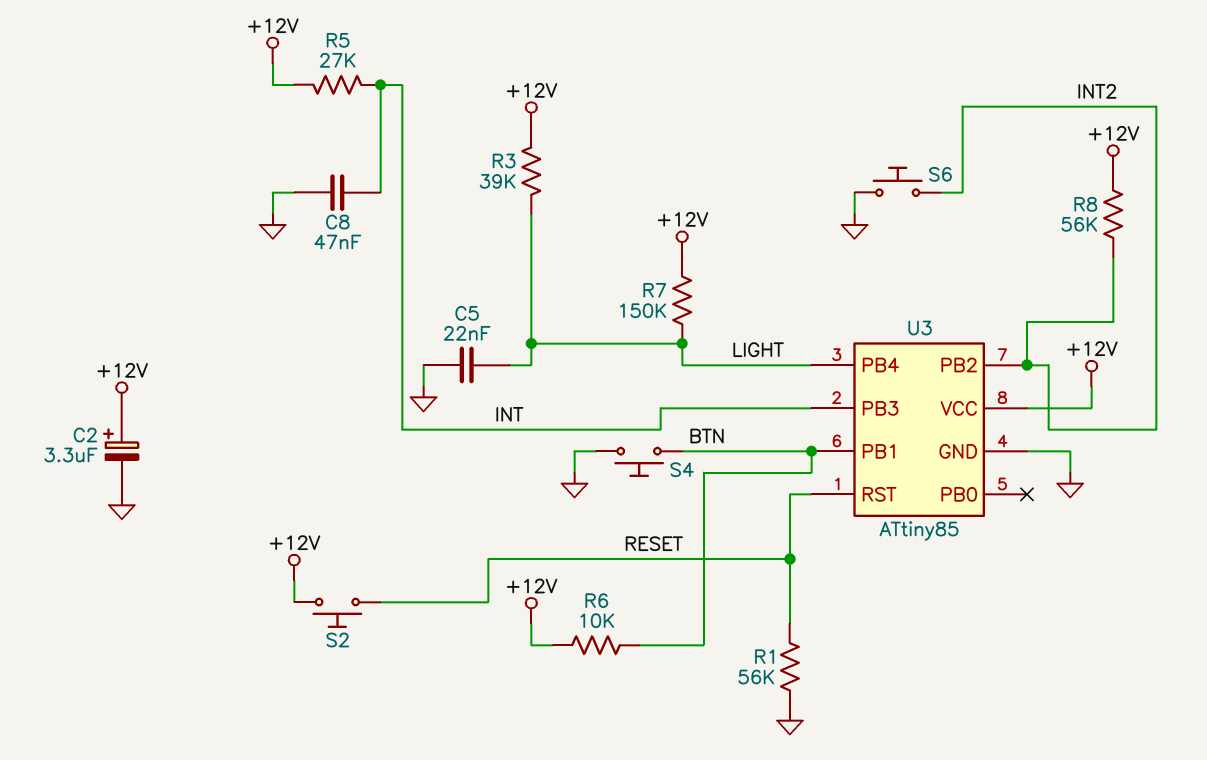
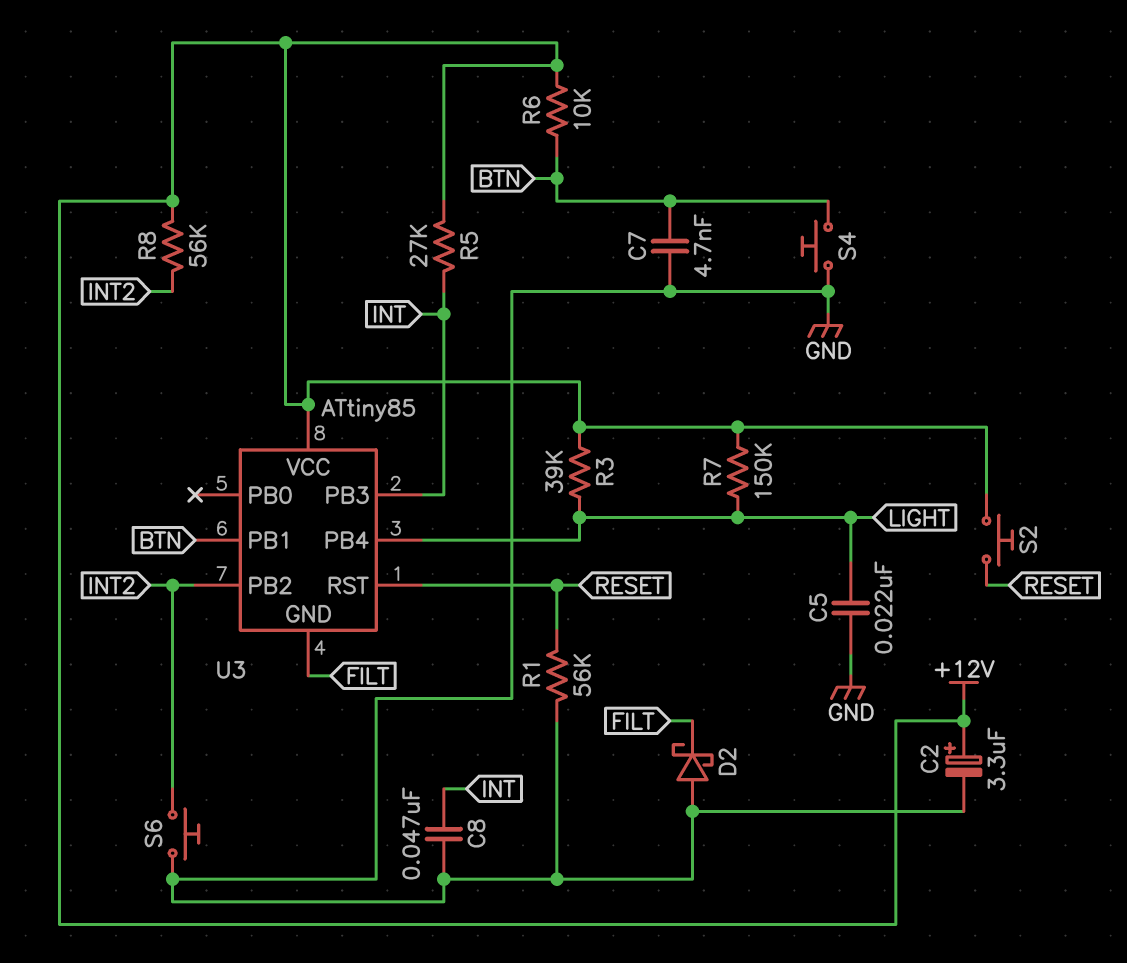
C7: none -> 4.7nF (BTN, GND)
D2: none -> schottky (A GND, K FILT)
U3 pin GND: GND -> FILT

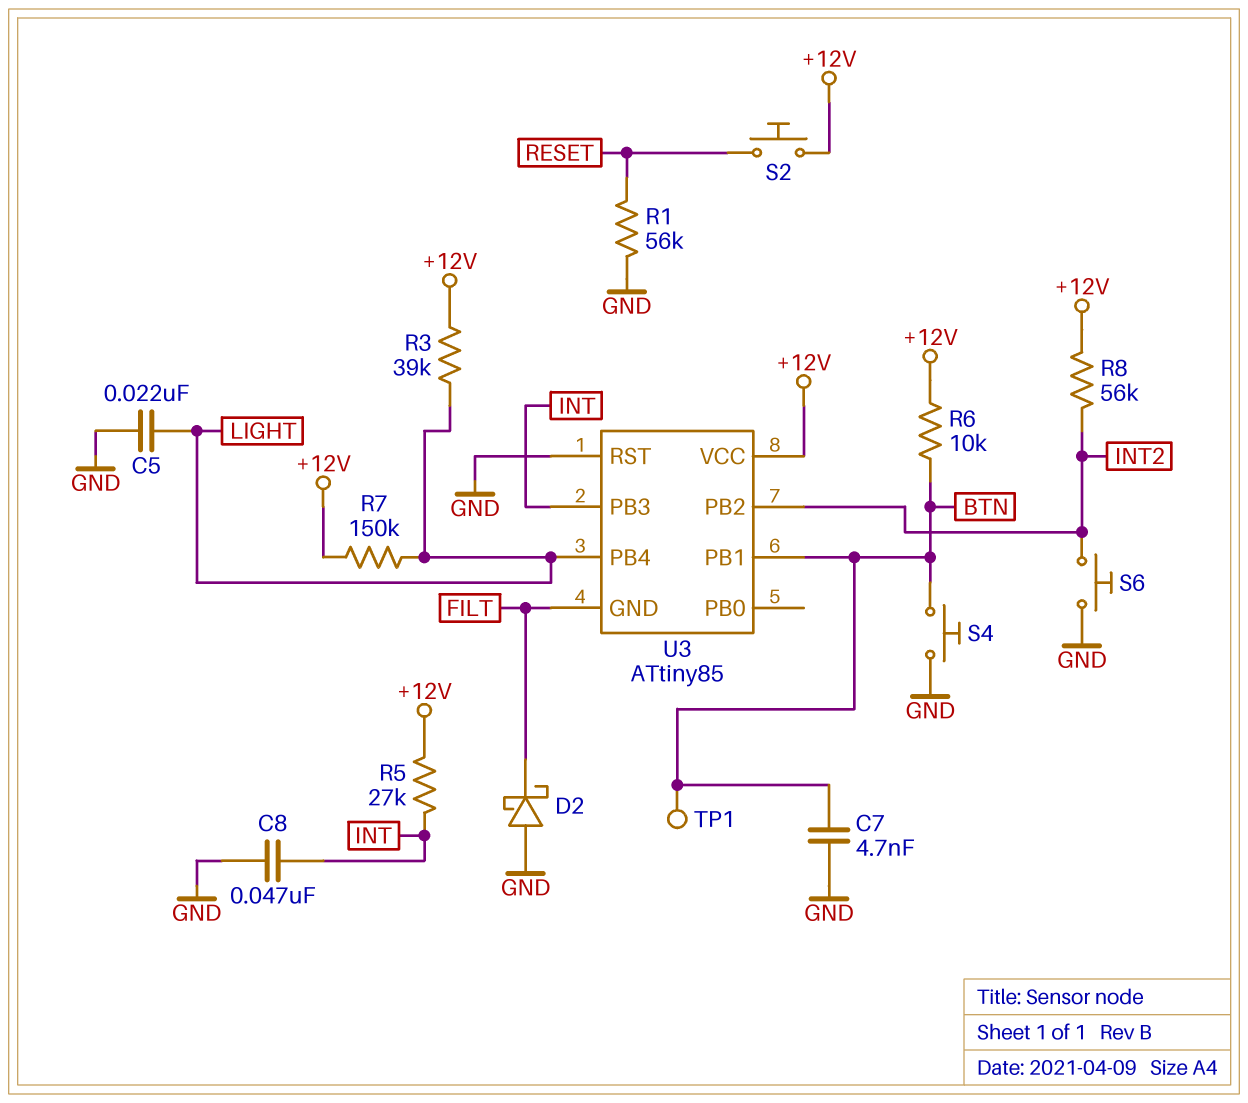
C2: 3.3uF (plus +12V, minus GND) -> none
TP1: none -> test point (BTN)
U3 pin RST: RESET -> GND

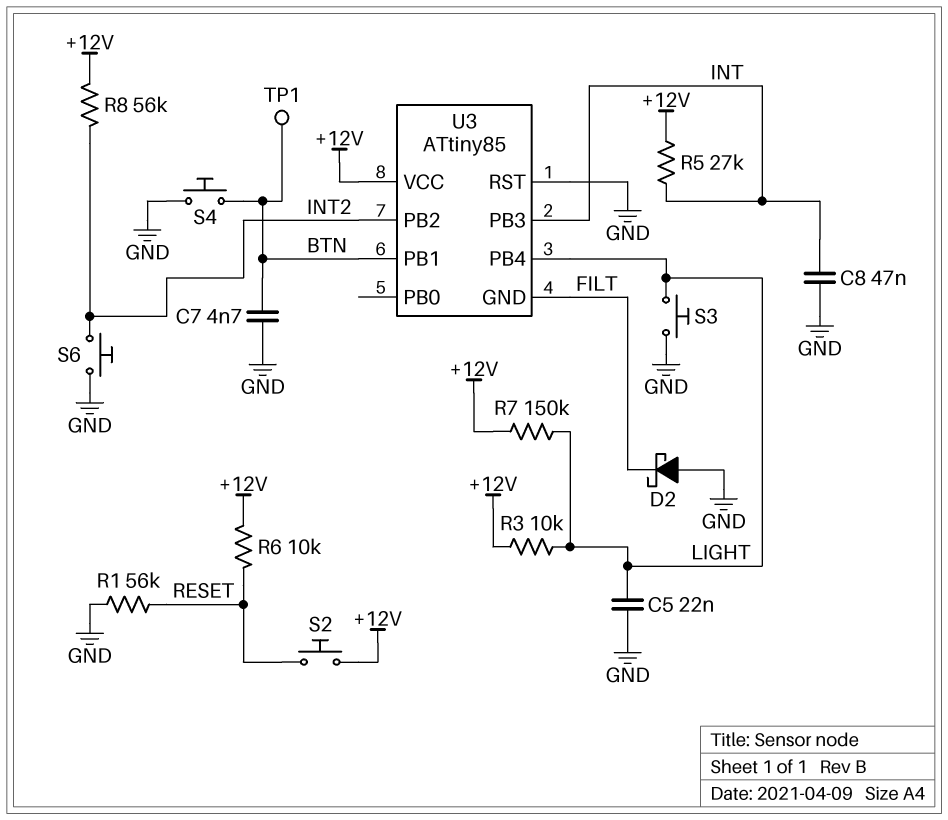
R3: 39k (+12V, LIGHT) -> 10k (+12V, LIGHT)
R6: 10k (+12V, BTN) -> 10k (+12V, RESET)
S3: none -> button (GND, LIGHT)

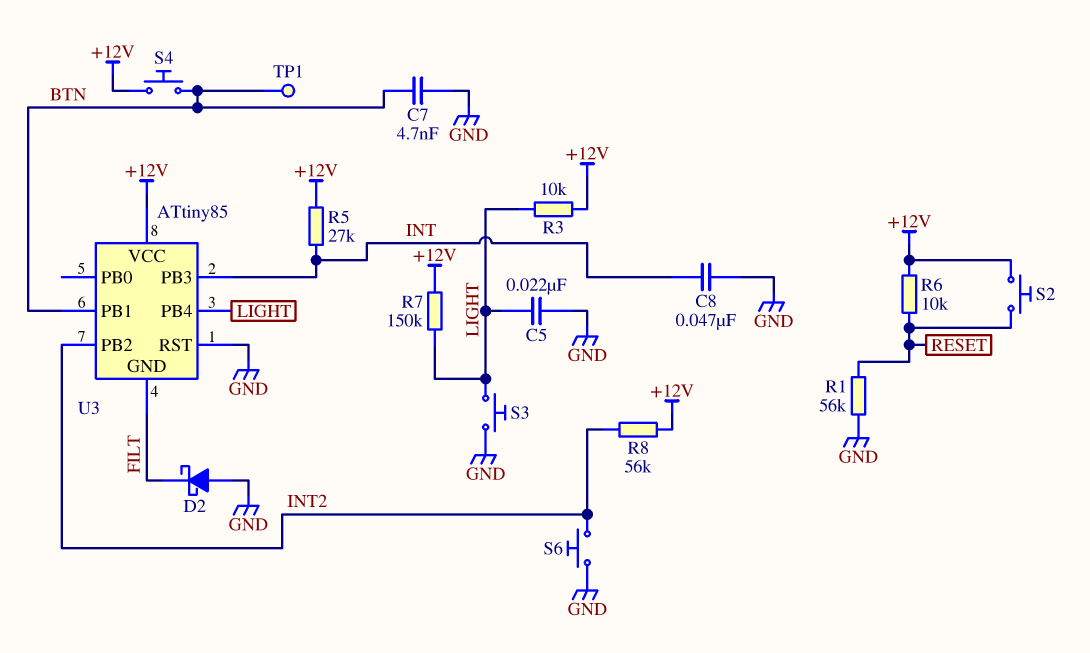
S4: button (BTN, GND) -> button (+12V, BTN)

